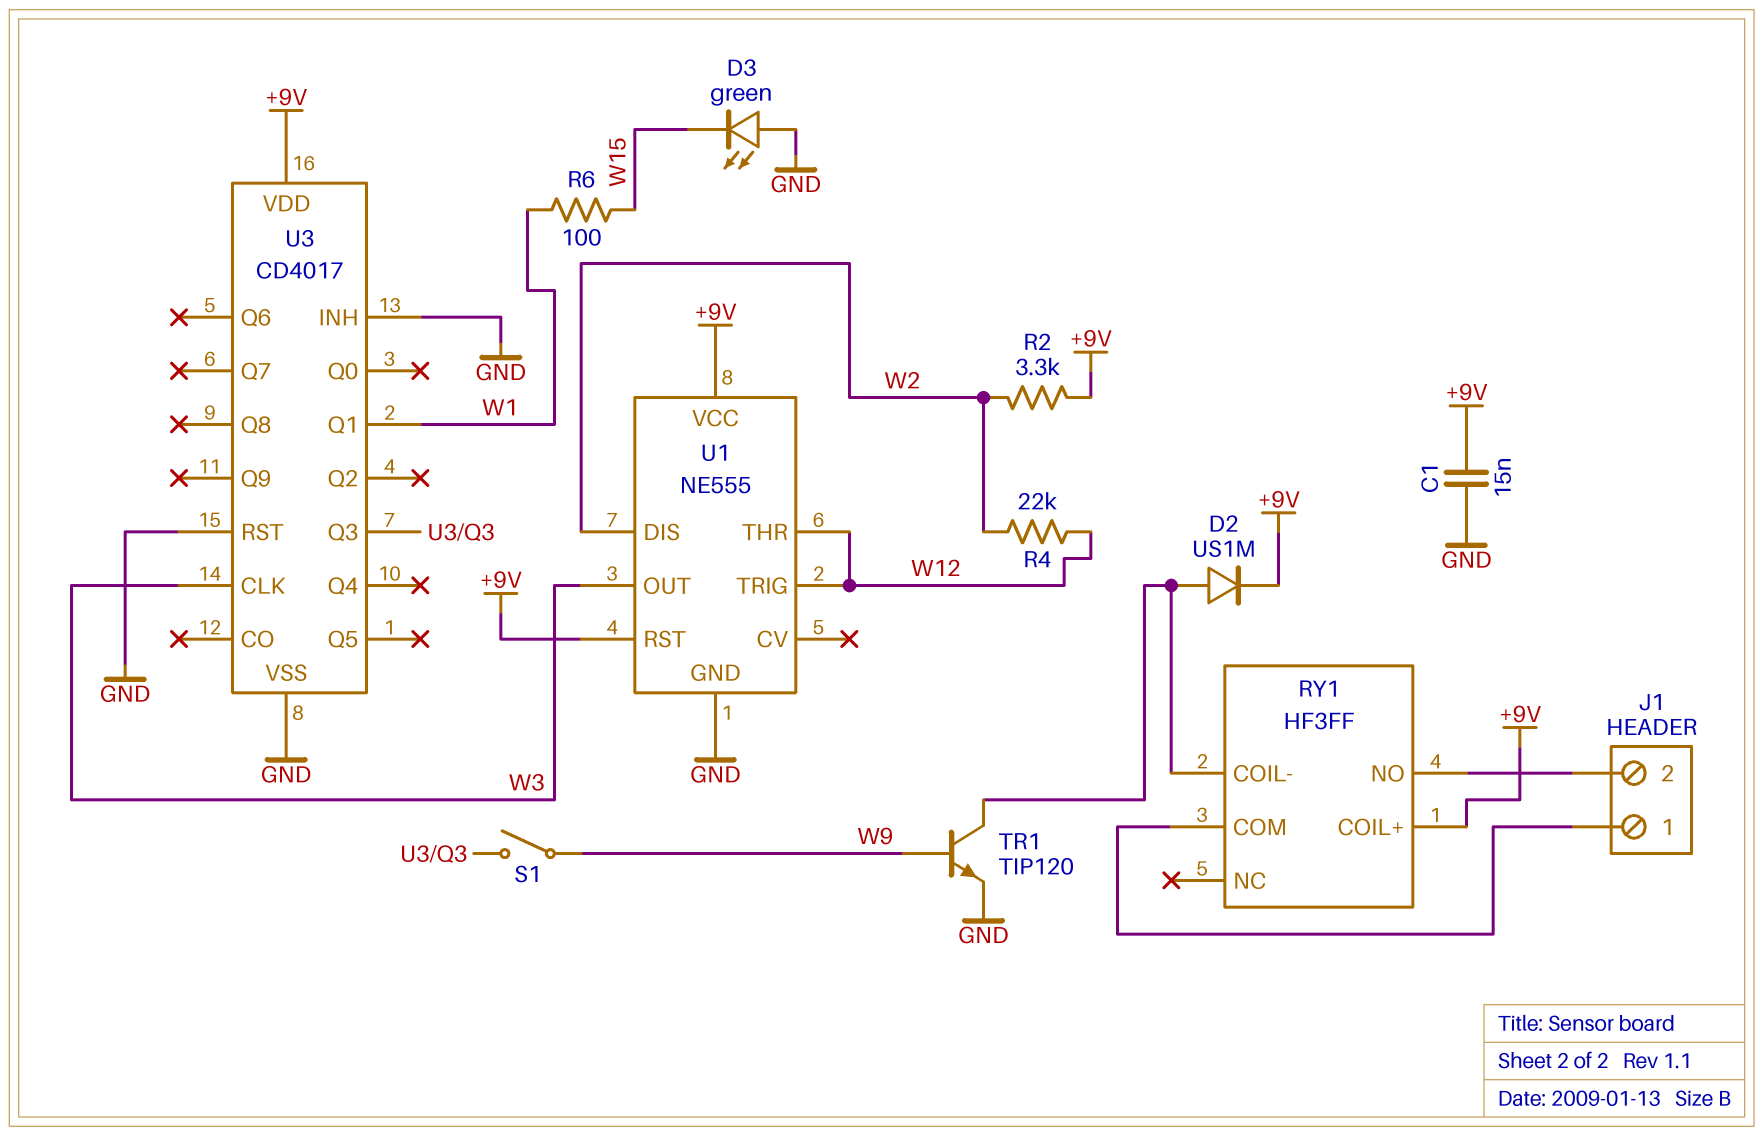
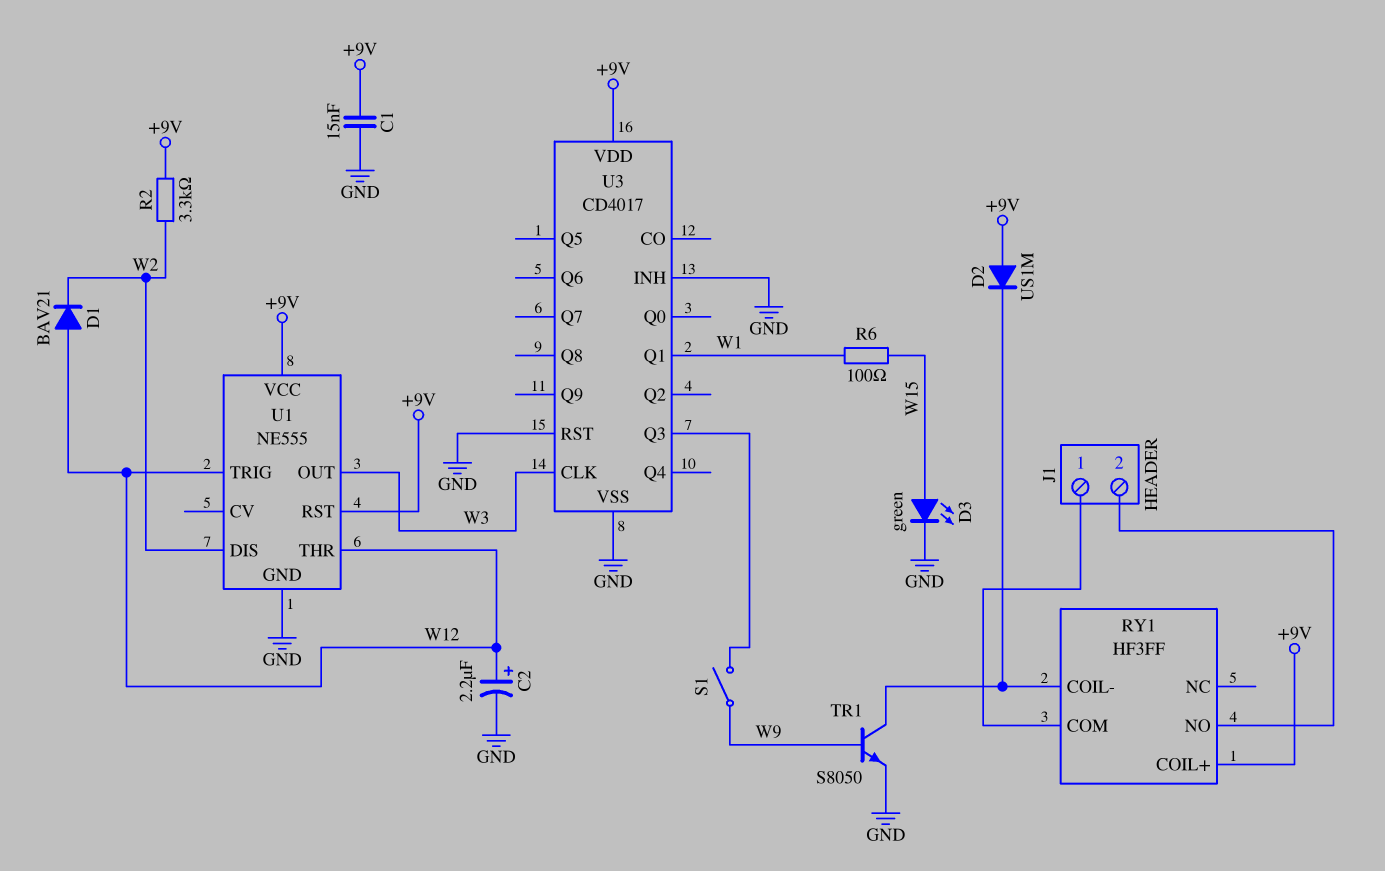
C2: none -> 2.2uF (plus W12, minus GND)
D1: none -> diode BAV21 (A W12, K W2)
D2: diode US1M (A RY1/COIL-, K +9V) -> diode US1M (A +9V, K RY1/COIL-)
D3: LED green (A GND, K W15) -> LED green (A W15, K GND)
R4: 22k (W2, W12) -> none
TR1: NPN TIP120 (B W9, C RY1/COIL-, E GND) -> NPN S8050 (B W9, C RY1/COIL-, E GND)

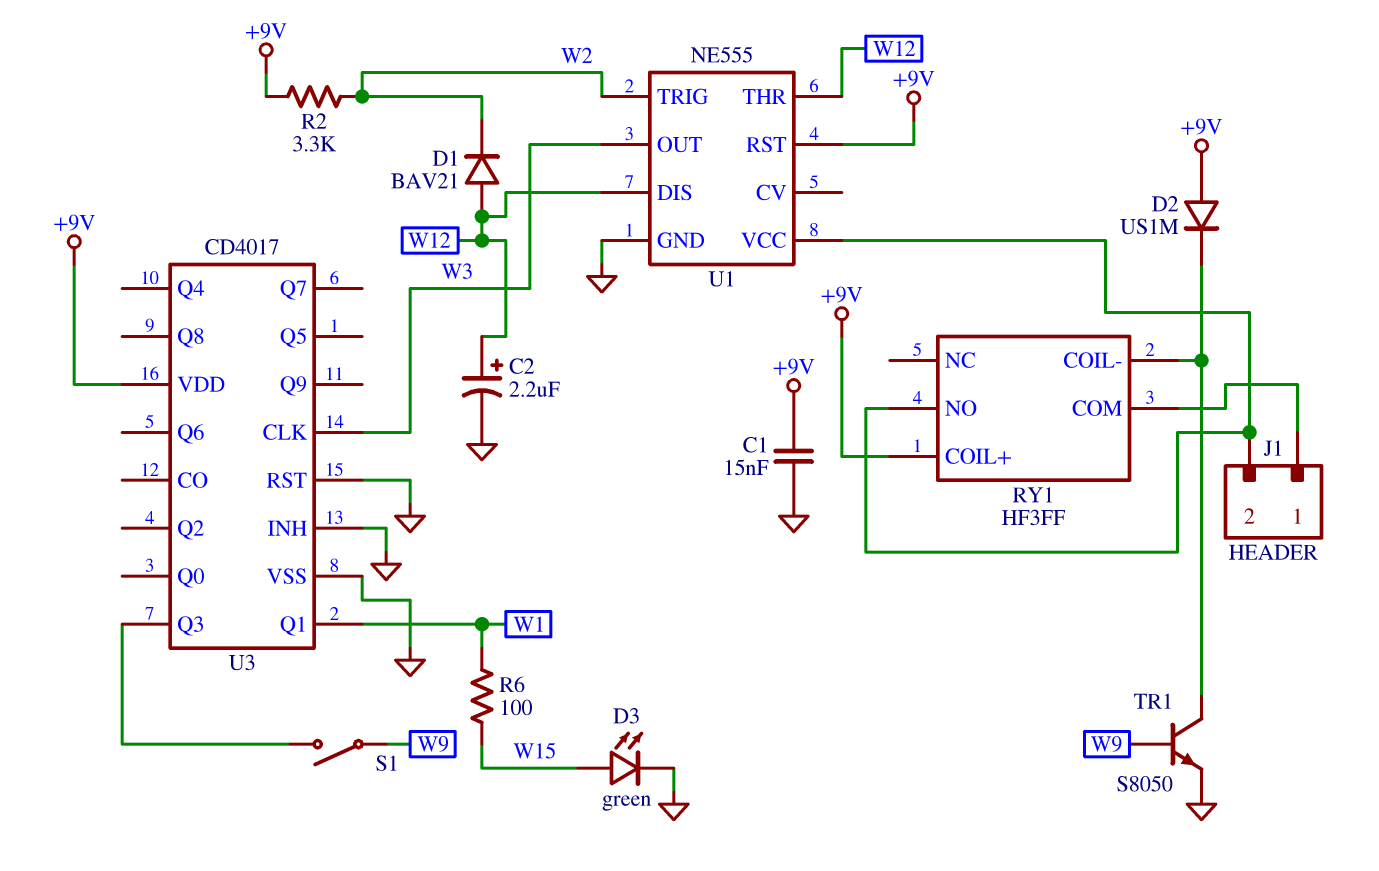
U1 pin DIS: W2 -> W12
U1 pin TRIG: W12 -> W2
U1 pin VCC: +9V -> J1/2

